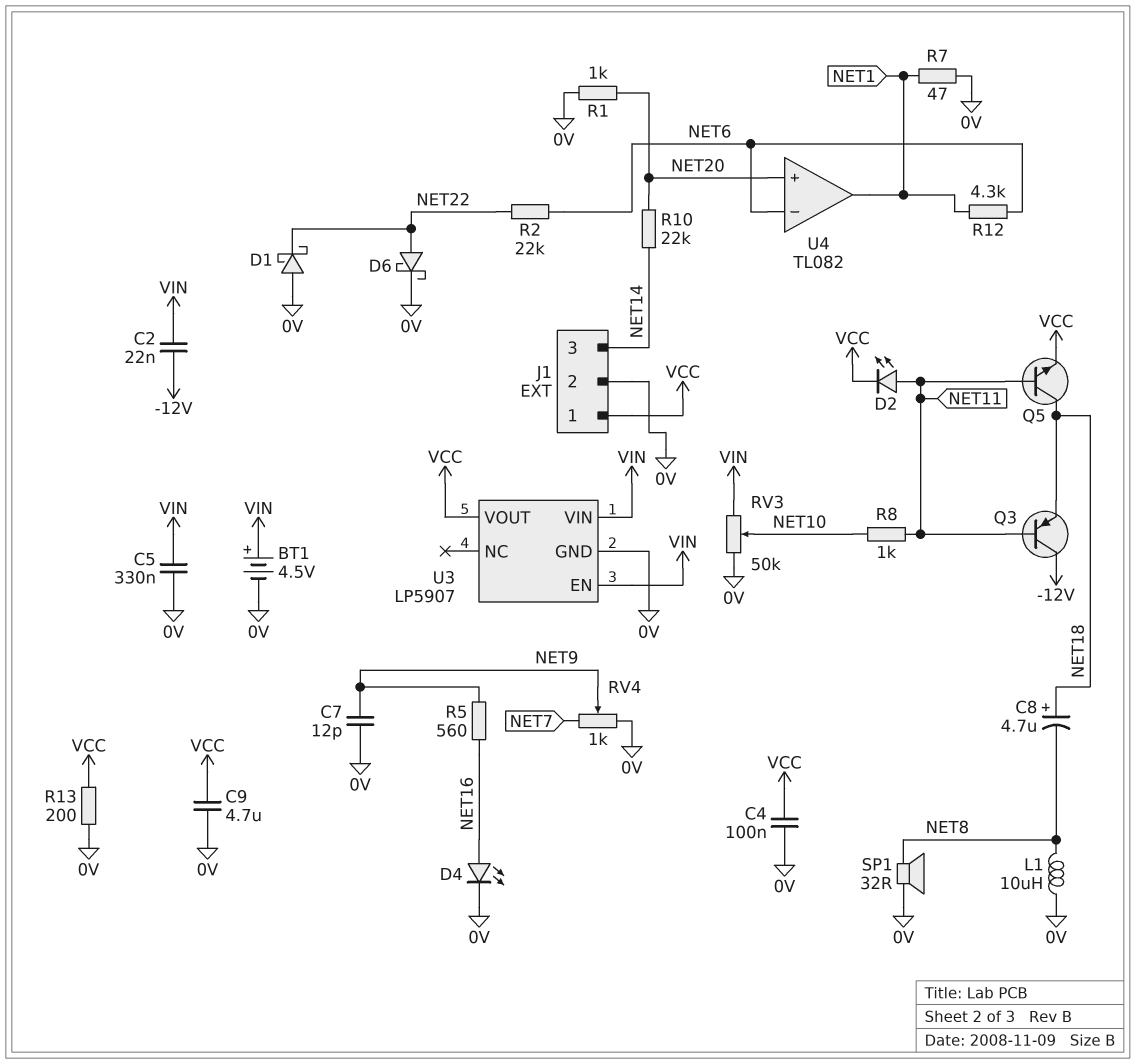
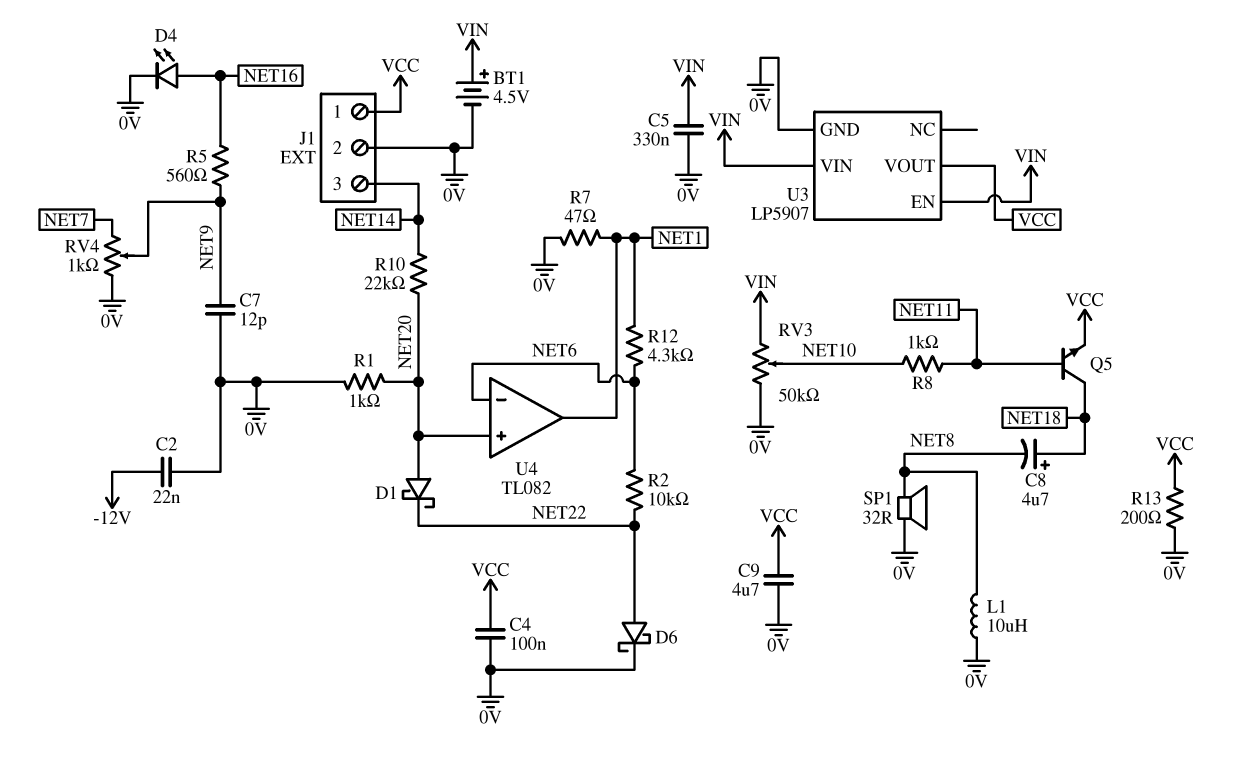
C2: 22nF (-12V, VIN) -> 22nF (-12V, 0V)
D1: schottky (A 0V, K NET22) -> schottky (A NET20, K NET22)
D2: LED (A NET11, K VCC) -> none
Q3: PNP (B NET11, C -12V, E NET18) -> none
R2: 22k (NET6, NET22) -> 10k (NET6, NET22)

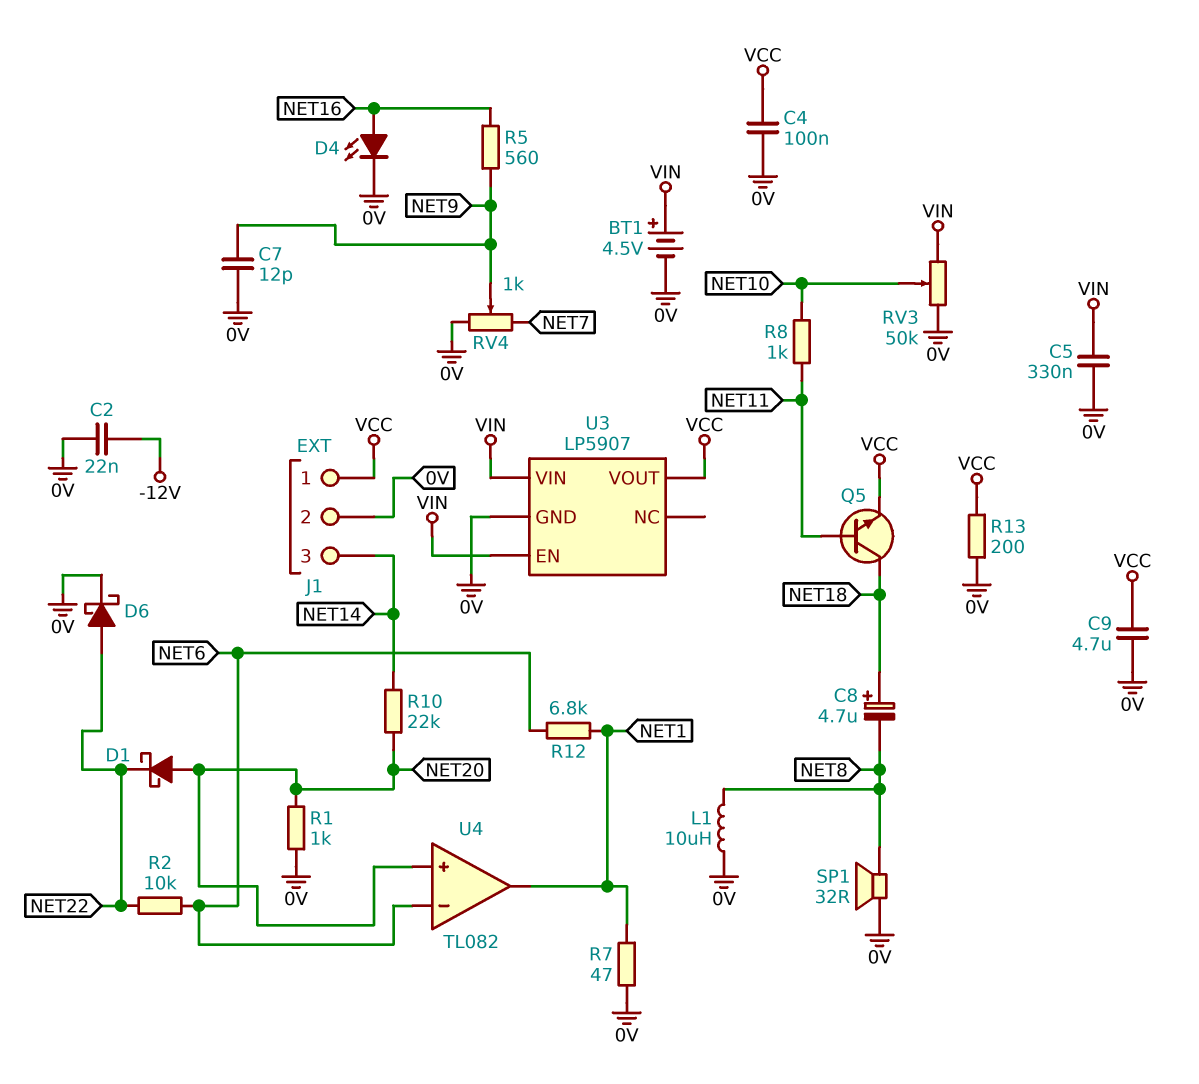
R12: 4.3k (NET1, NET6) -> 6.8k (NET1, NET6)

